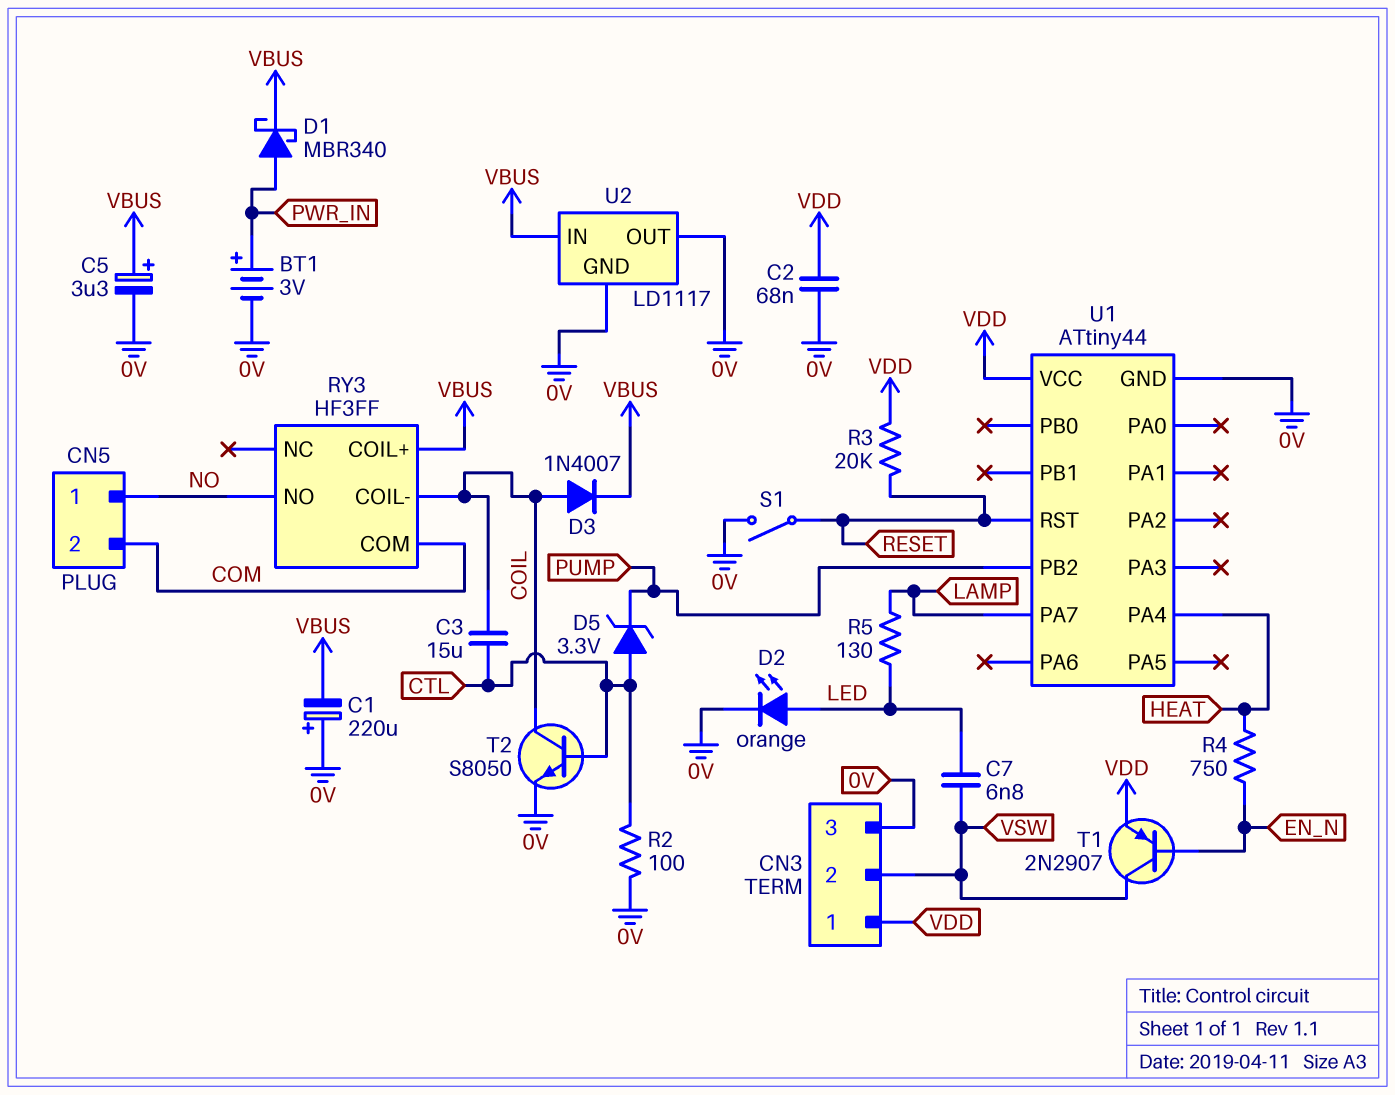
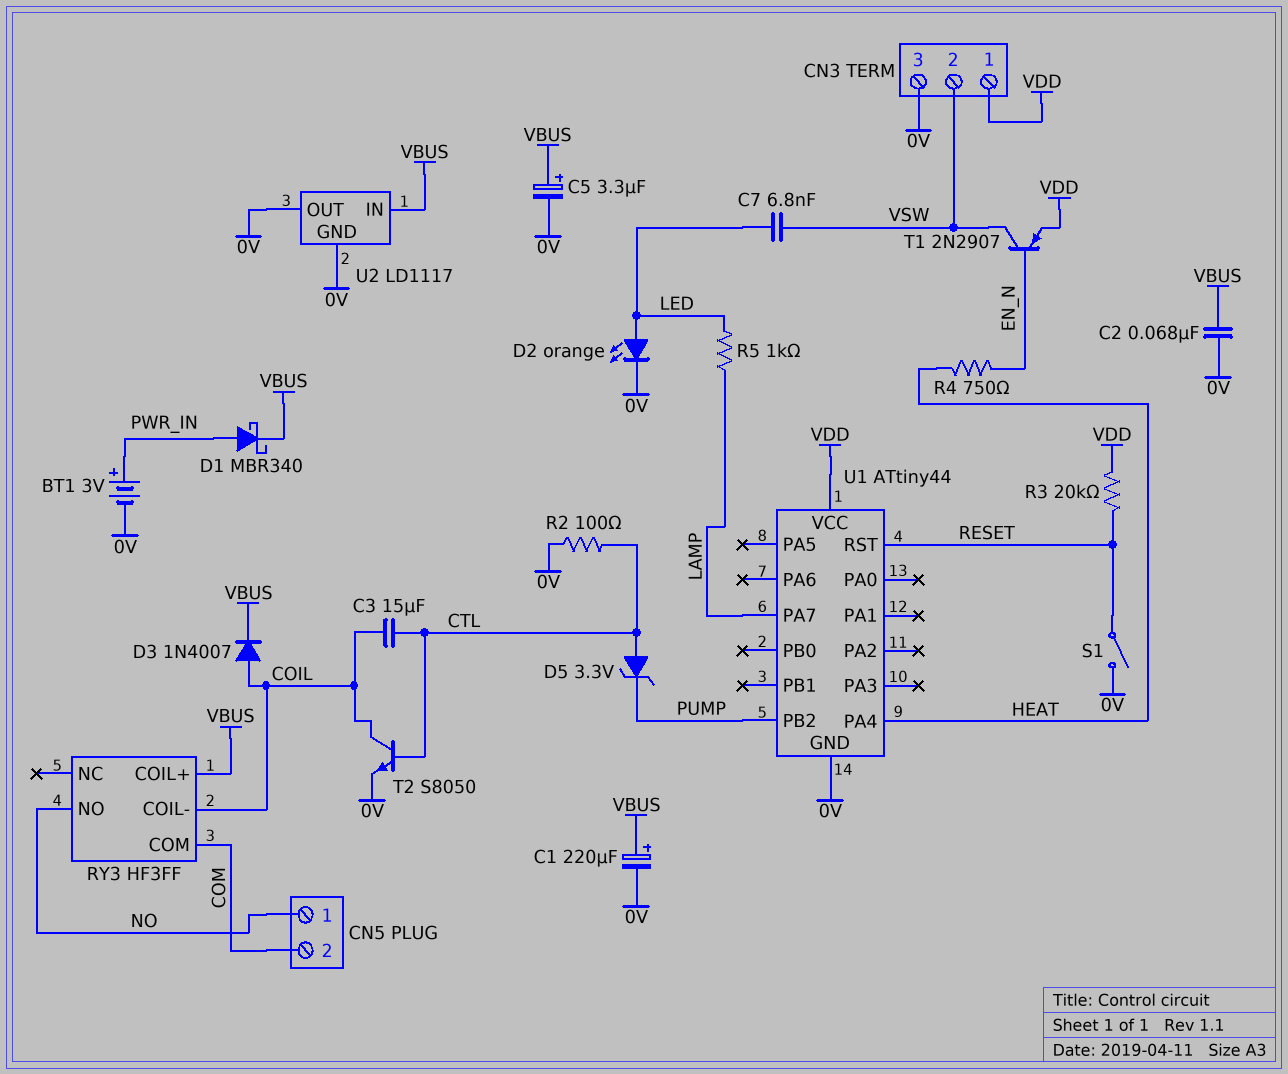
C1: 220uF (plus 0V, minus VBUS) -> 220uF (plus VBUS, minus 0V)
C2: 68nF (0V, VDD) -> 68nF (0V, VBUS)
R5: 130 (LAMP, LED) -> 1k (LAMP, LED)

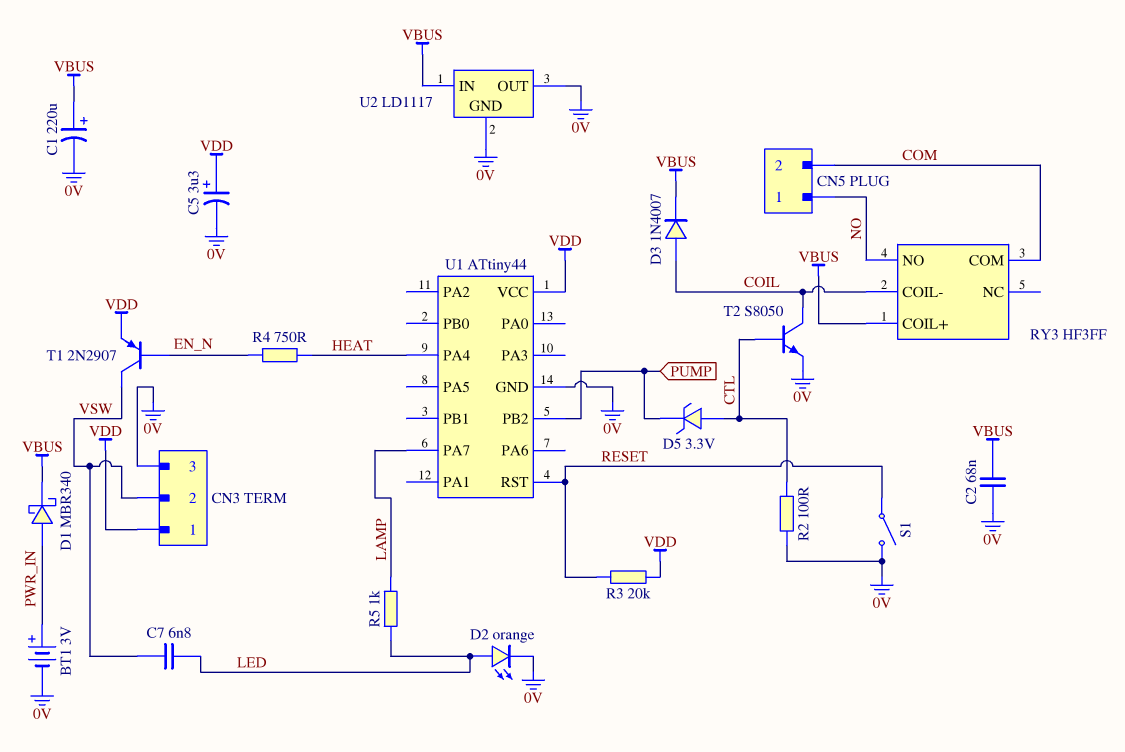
C3: 15uF (COIL, CTL) -> none
C5: 3.3uF (plus VBUS, minus 0V) -> 3.3uF (plus VDD, minus 0V)

